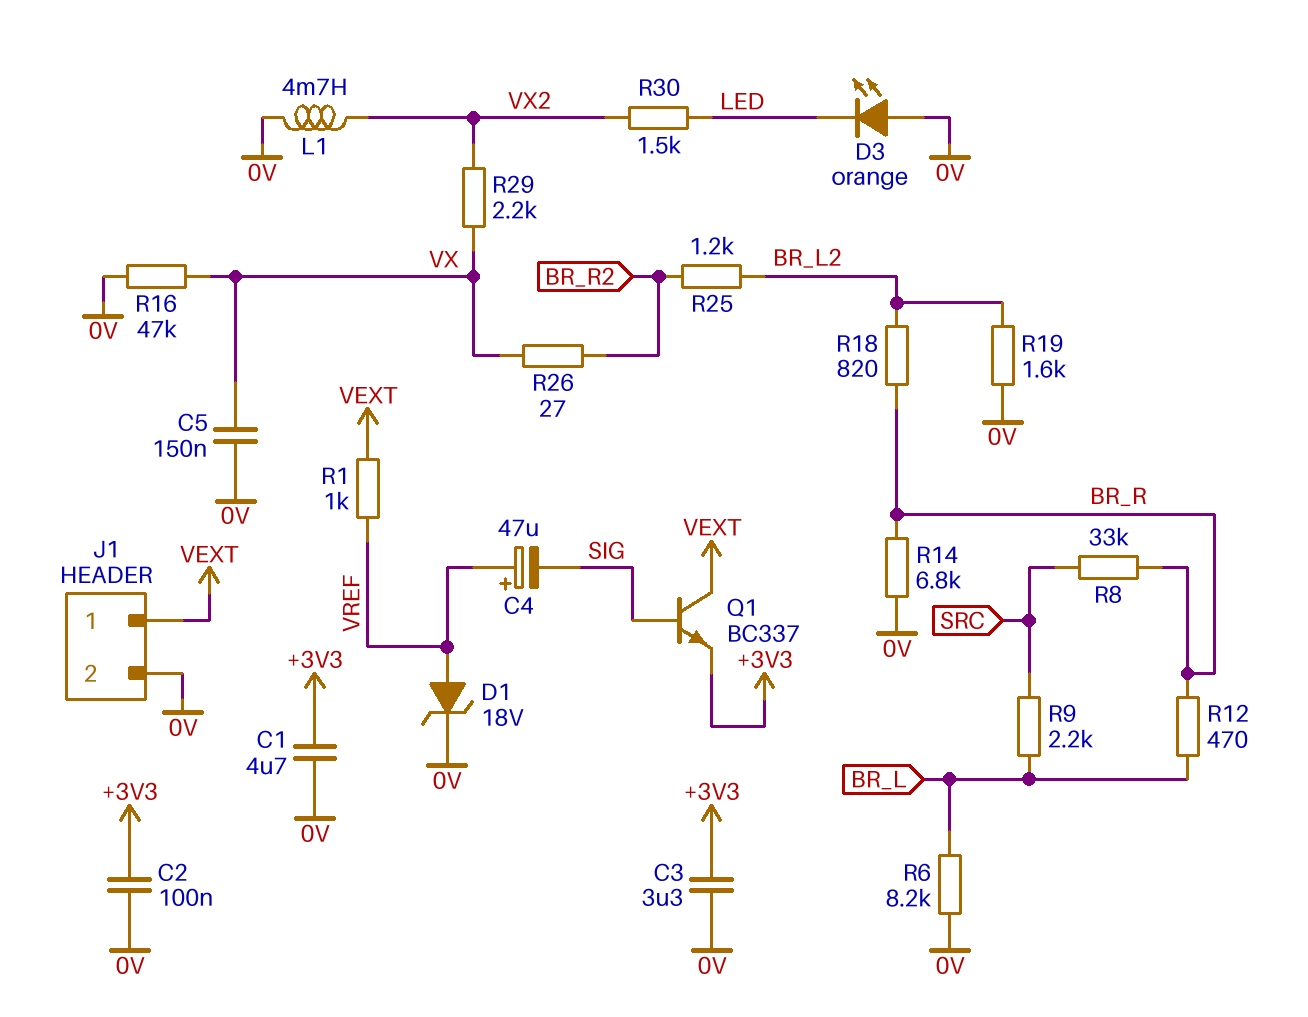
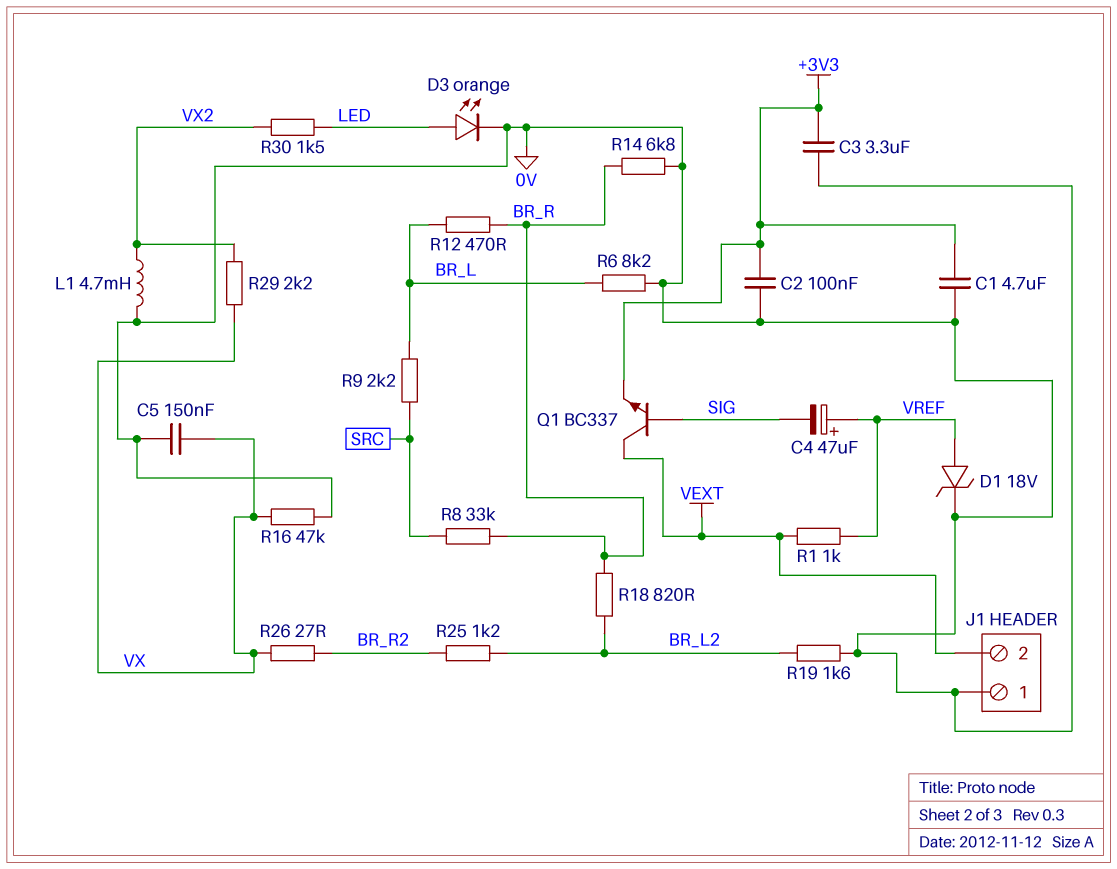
D3: LED orange (A 0V, K LED) -> LED orange (A LED, K 0V)
J1 pin 1: VEXT -> 0V
J1 pin 2: 0V -> VEXT

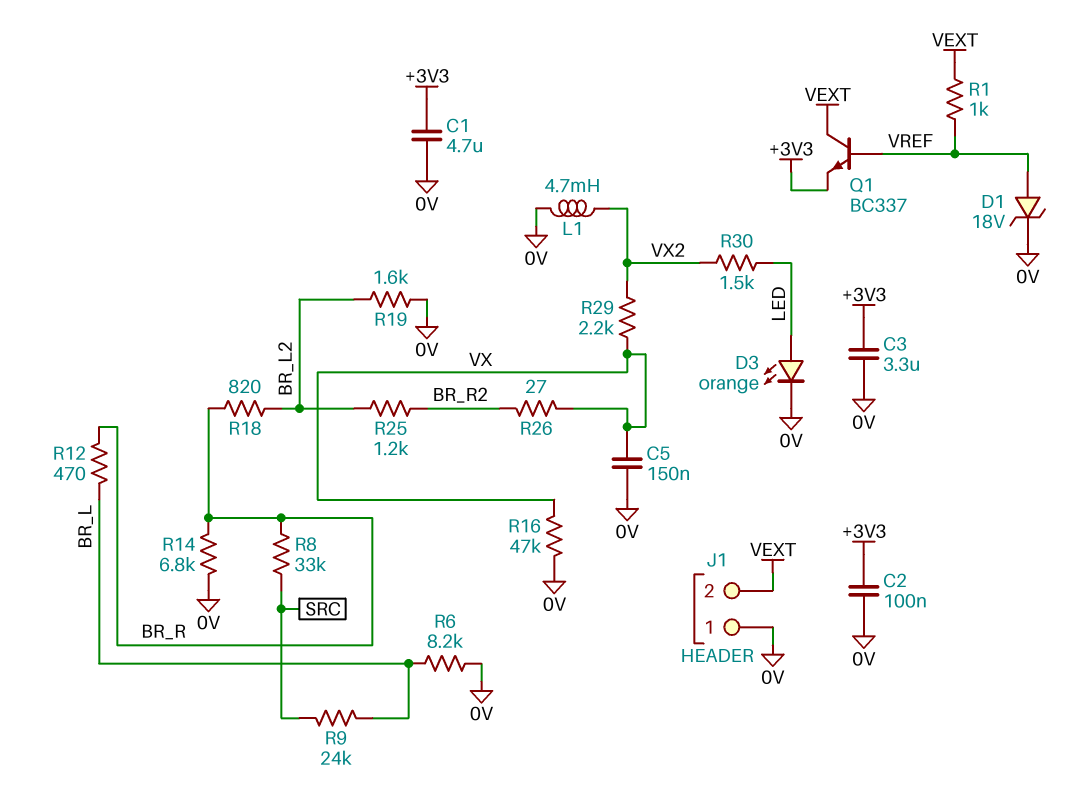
C4: 47uF (plus VREF, minus SIG) -> none
Q1: NPN BC337 (B SIG, C VEXT, E +3V3) -> NPN BC337 (B VREF, C VEXT, E +3V3)
R9: 2.2k (BR_L, SRC) -> 24k (BR_L, SRC)

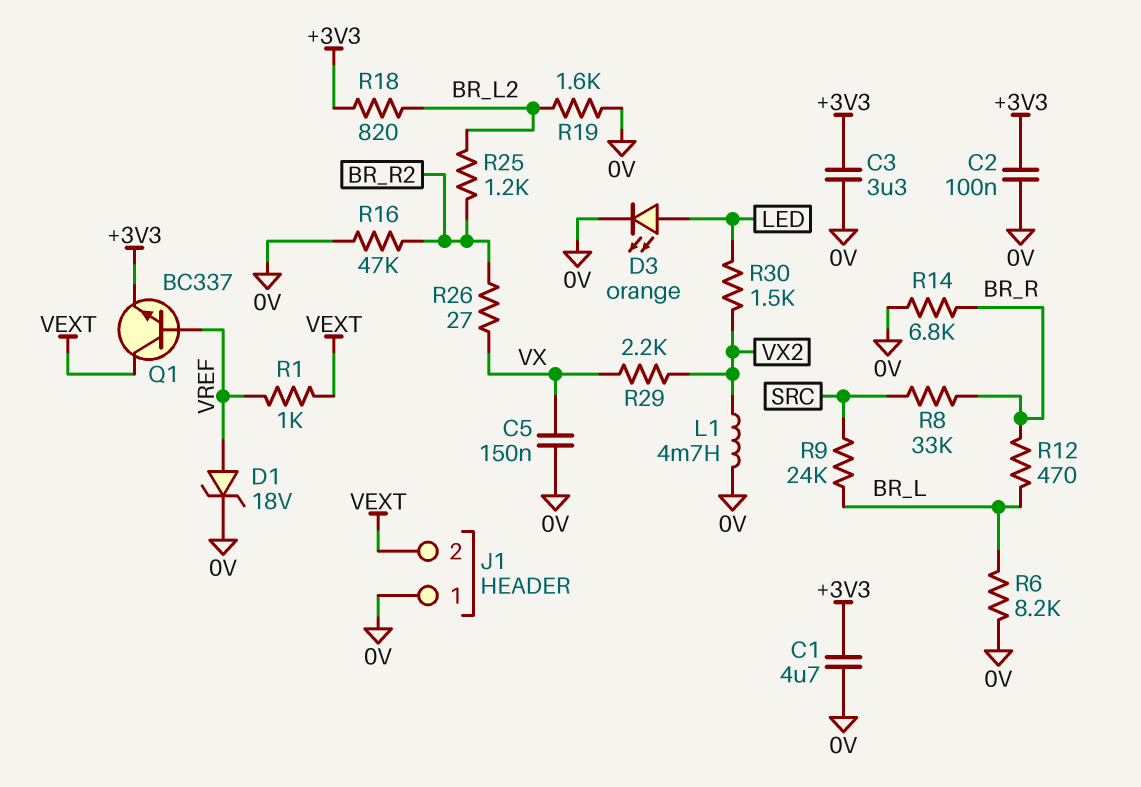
R16: 47k (0V, VX) -> 47k (0V, BR_R2)
R18: 820 (BR_L2, BR_R) -> 820 (+3V3, BR_L2)

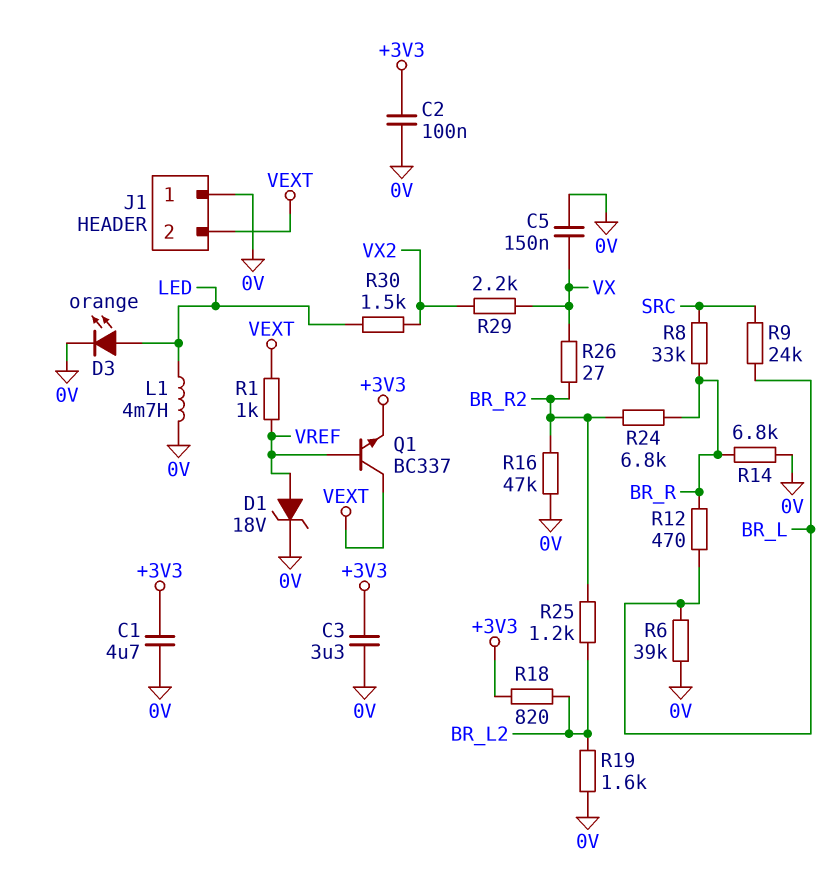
L1: 4.7mH (0V, VX2) -> 4.7mH (0V, LED)
R6: 8.2k (0V, BR_L) -> 39k (0V, BR_L)
R24: none -> 6.8k (BR_R, BR_R2)

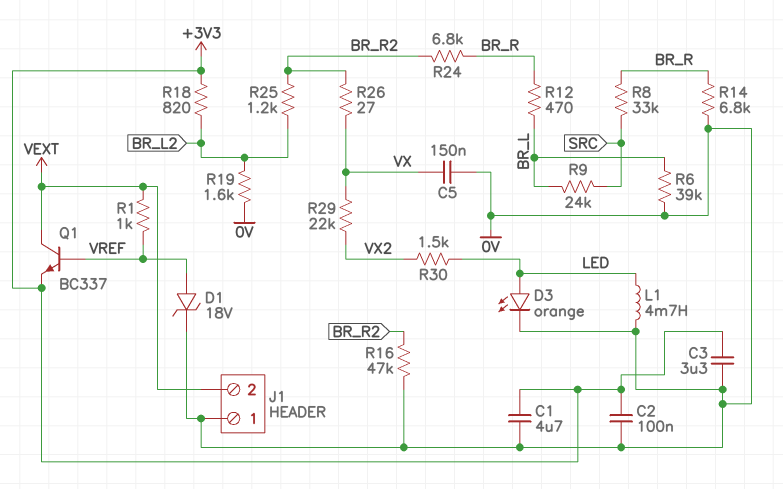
R29: 2.2k (VX, VX2) -> 22k (VX, VX2)

